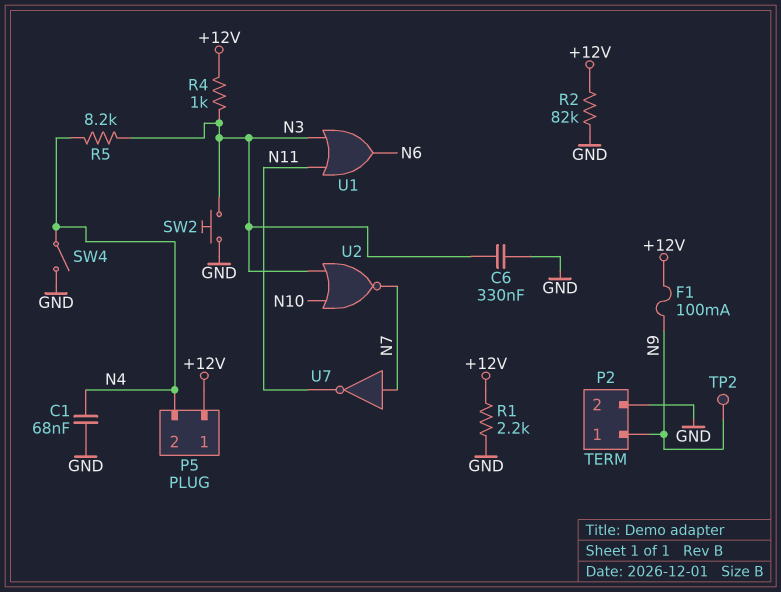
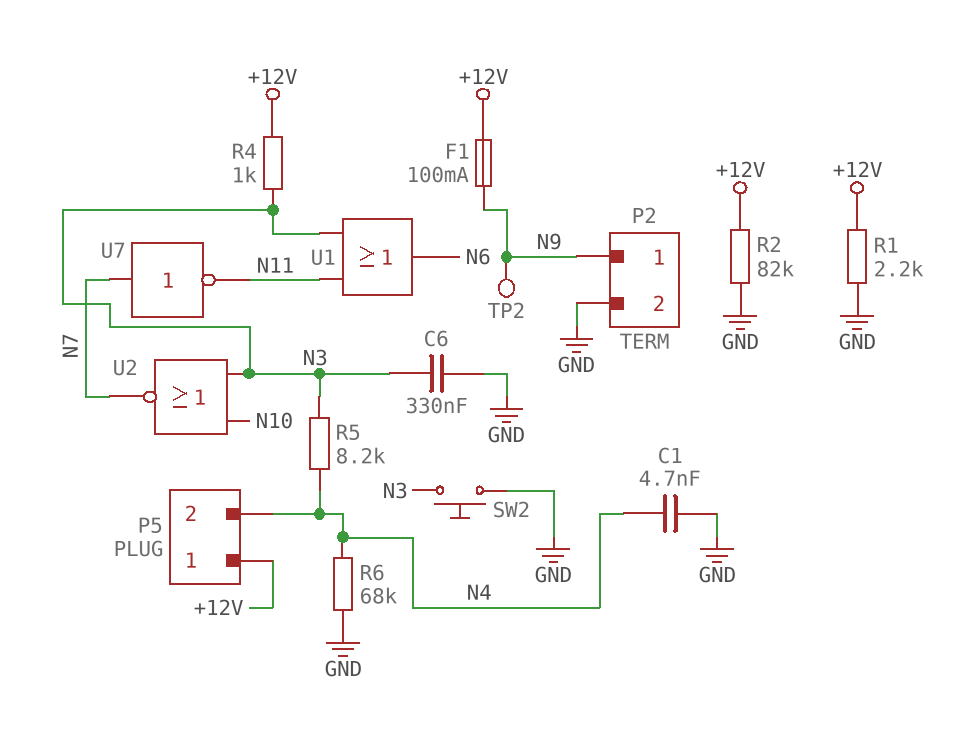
C1: 68nF (GND, N4) -> 4.7nF (GND, N4)
R6: none -> 68k (GND, N4)
SW4: switch (GND, N4) -> none

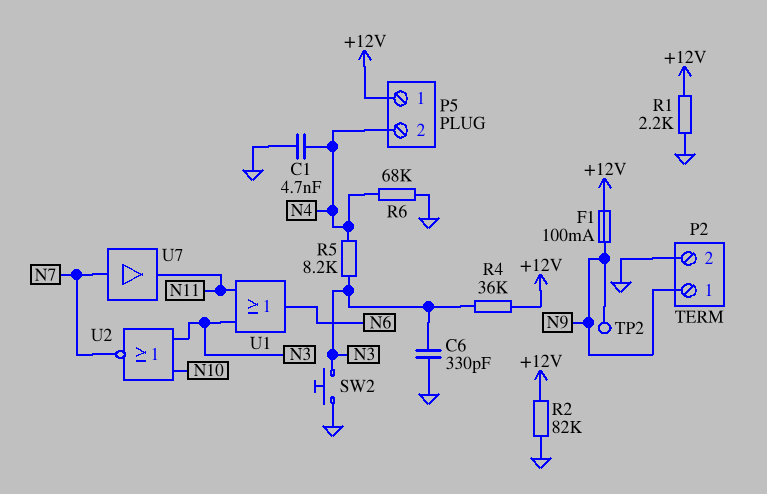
C6: 330nF (GND, N3) -> 330pF (GND, N3)
R4: 1k (+12V, N3) -> 36k (+12V, N3)
U7: NOT (in N7, out N11) -> buffer (in N7, out N11)

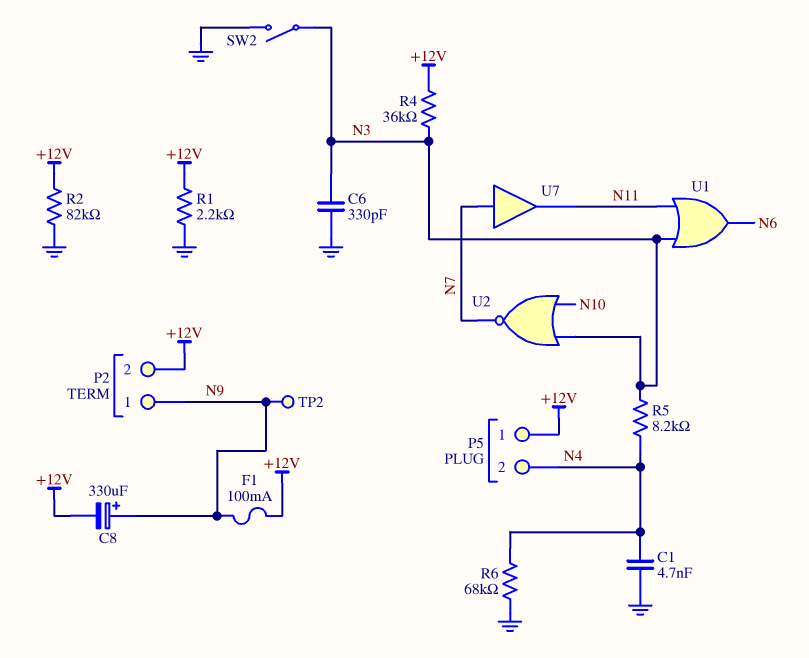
C8: none -> 330uF (plus N9, minus +12V)
P2 pin 2: GND -> +12V
SW2: button (GND, N3) -> switch (GND, N3)

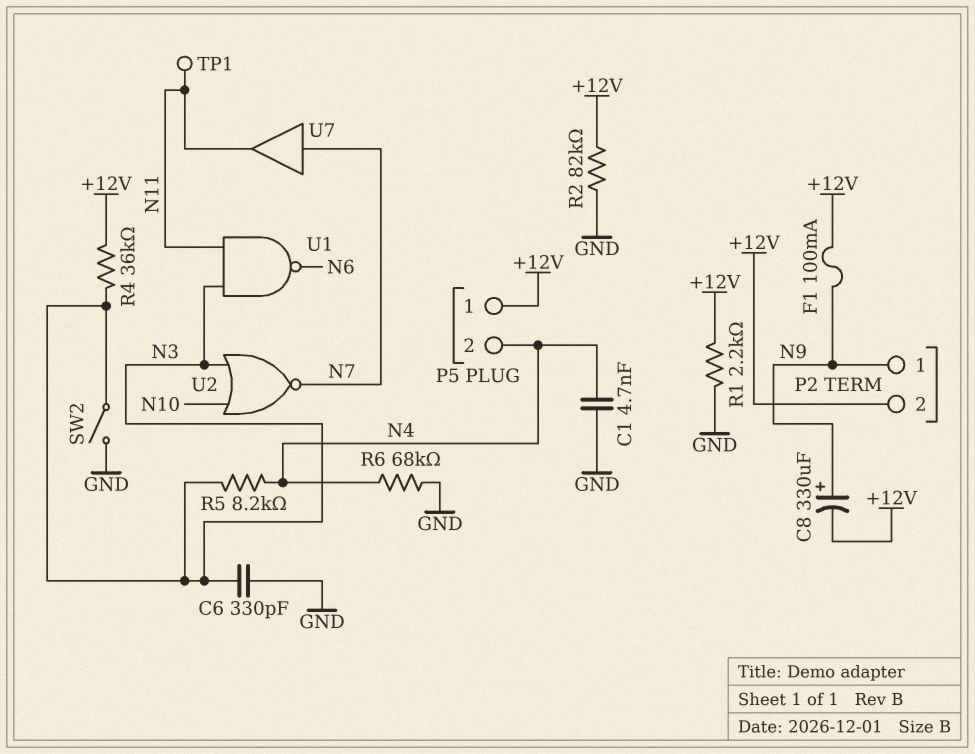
TP1: none -> test point (N11)
TP2: test point (N9) -> none
U1: OR (in N3, in N11, out N6) -> NAND (in N3, in N11, out N6)

